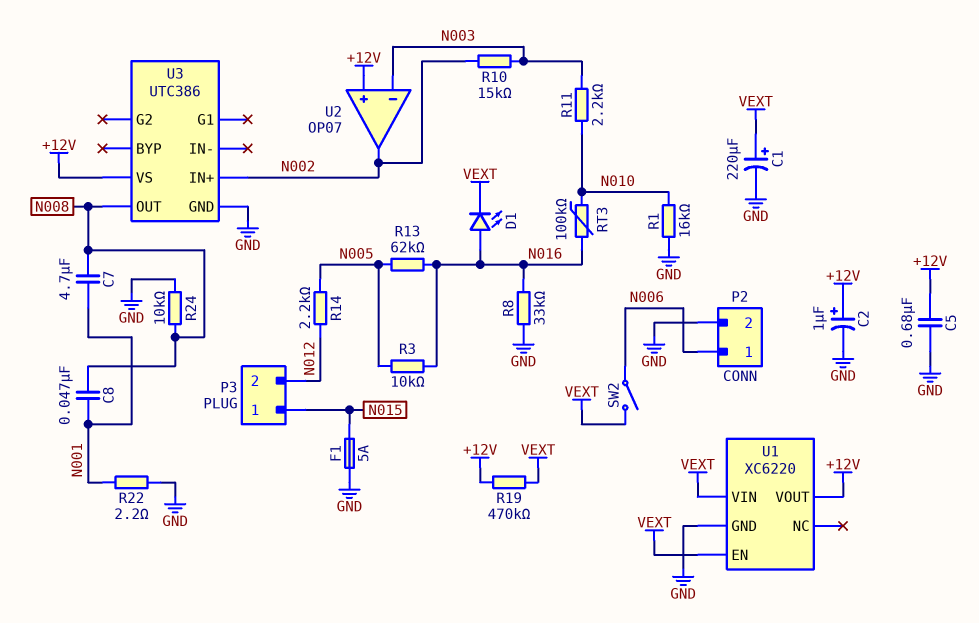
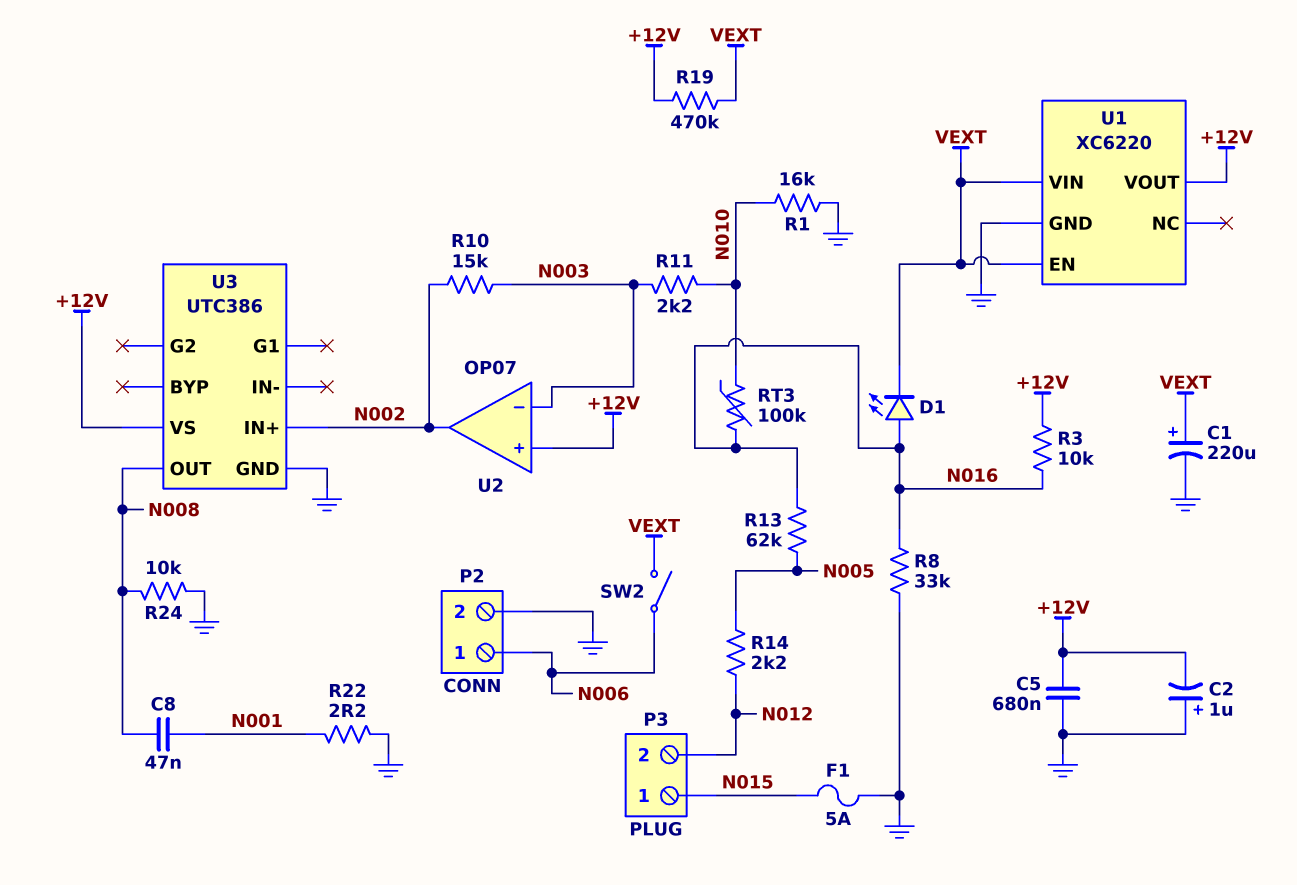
C2: 1uF (plus +12V, minus GND) -> 1uF (plus GND, minus +12V)
C7: 4.7uF (N001, N008) -> none
R3: 10k (N005, N016) -> 10k (+12V, N016)

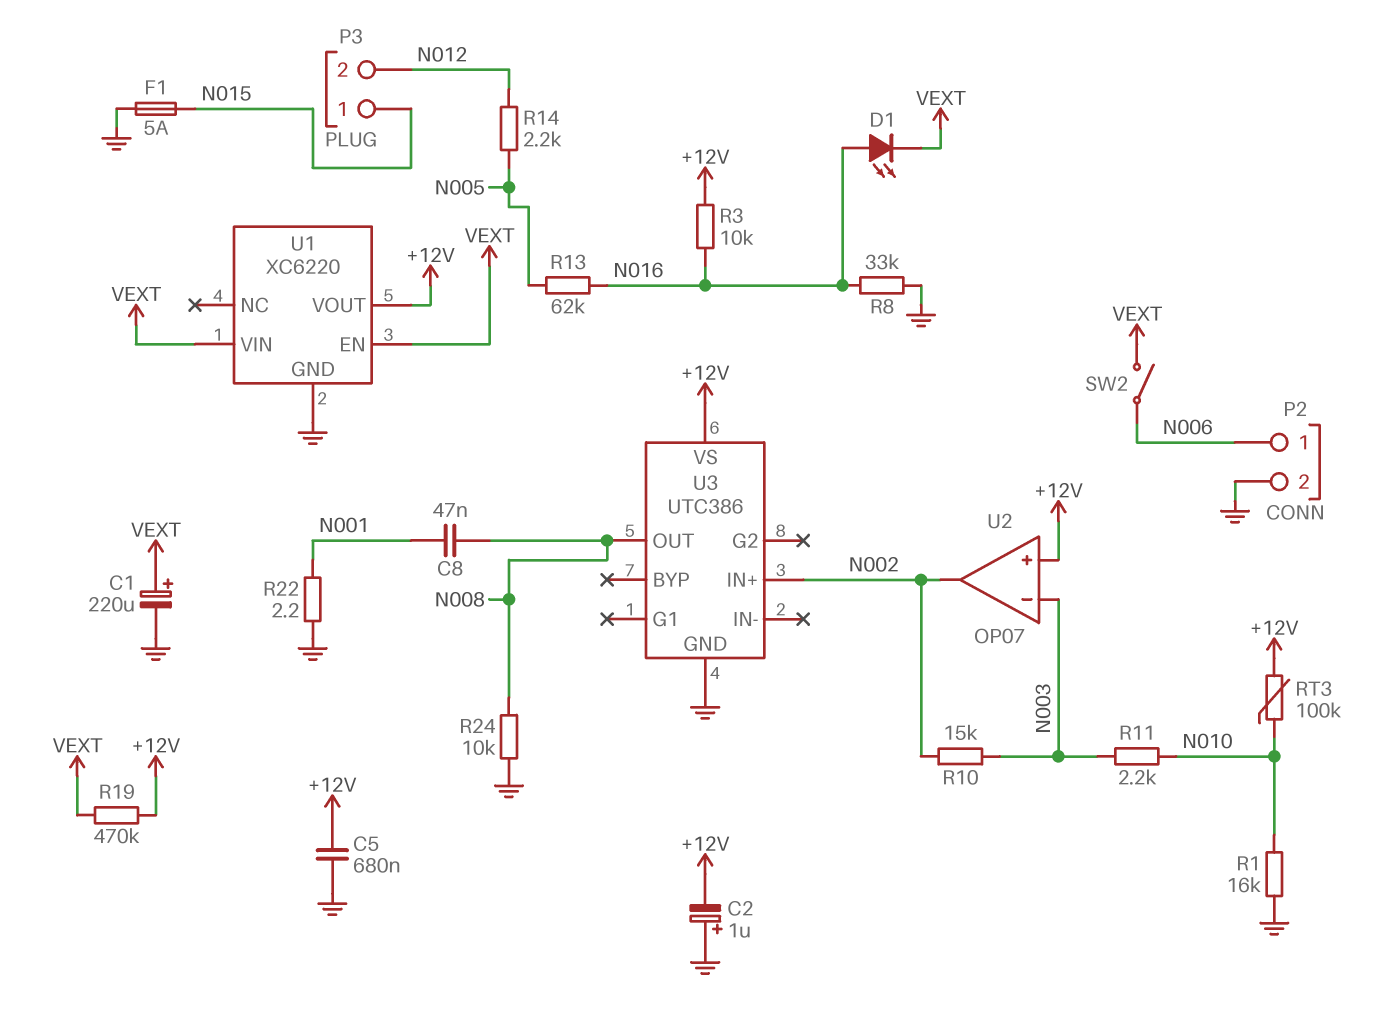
RT3: 100k (N010, N016) -> 100k (+12V, N010)

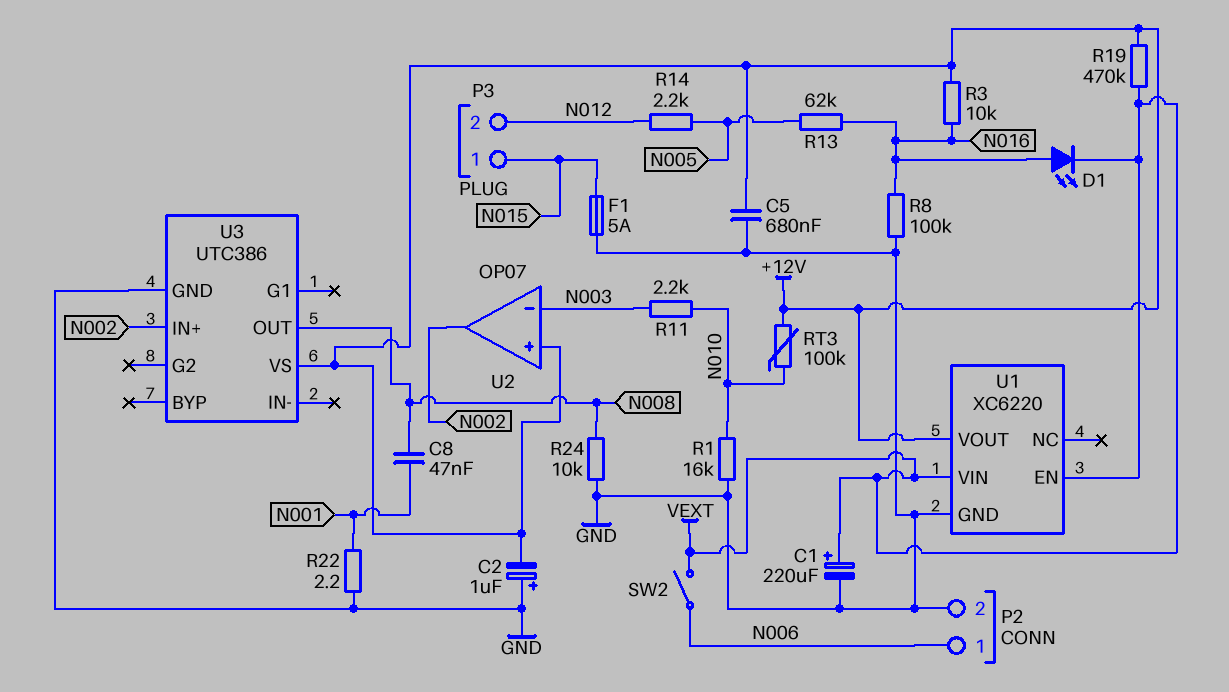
R8: 33k (GND, N016) -> 100k (GND, N016)
R10: 15k (N002, N003) -> none

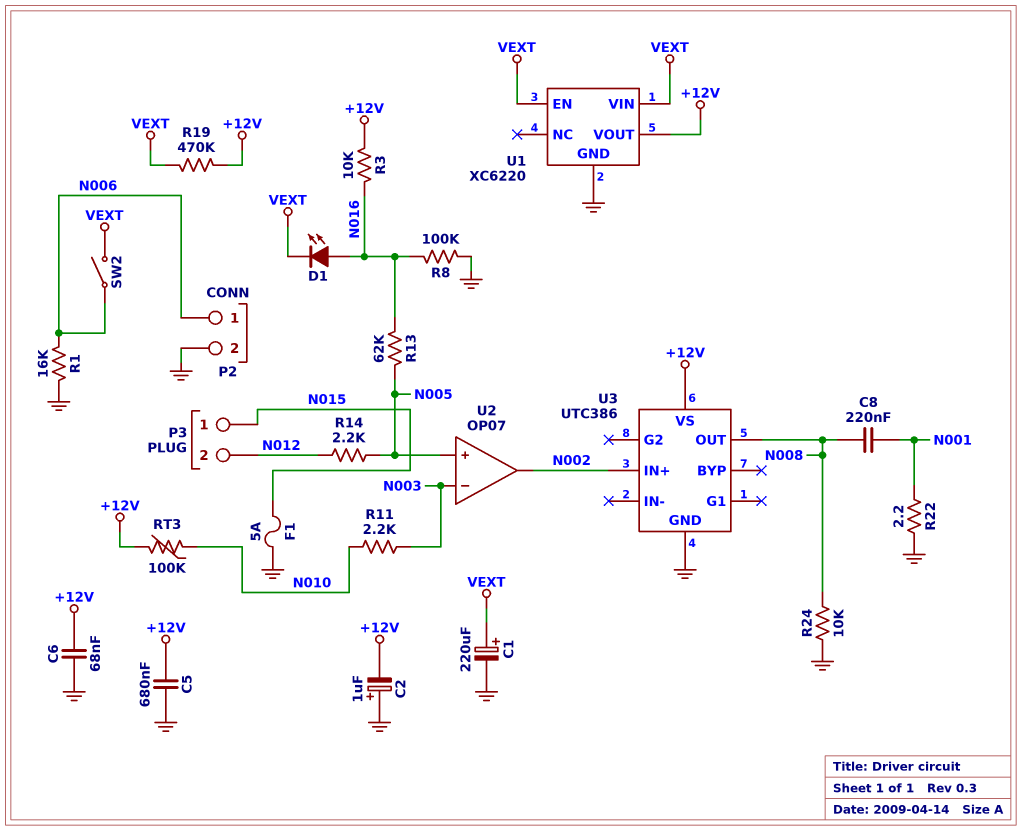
C6: none -> 68nF (+12V, GND)
C8: 47nF (N001, N008) -> 220nF (N001, N008)
R1: 16k (GND, N010) -> 16k (GND, N006)
U2 pin in+: +12V -> N005

